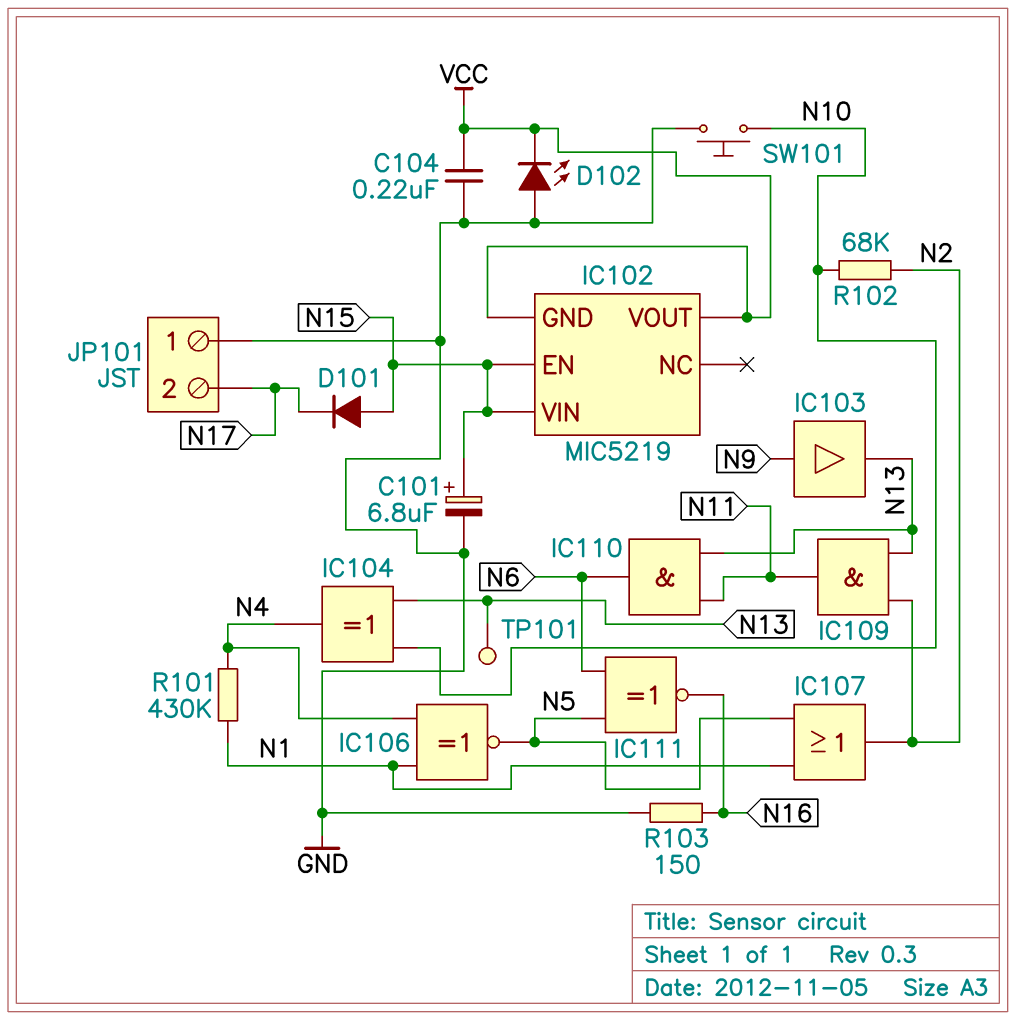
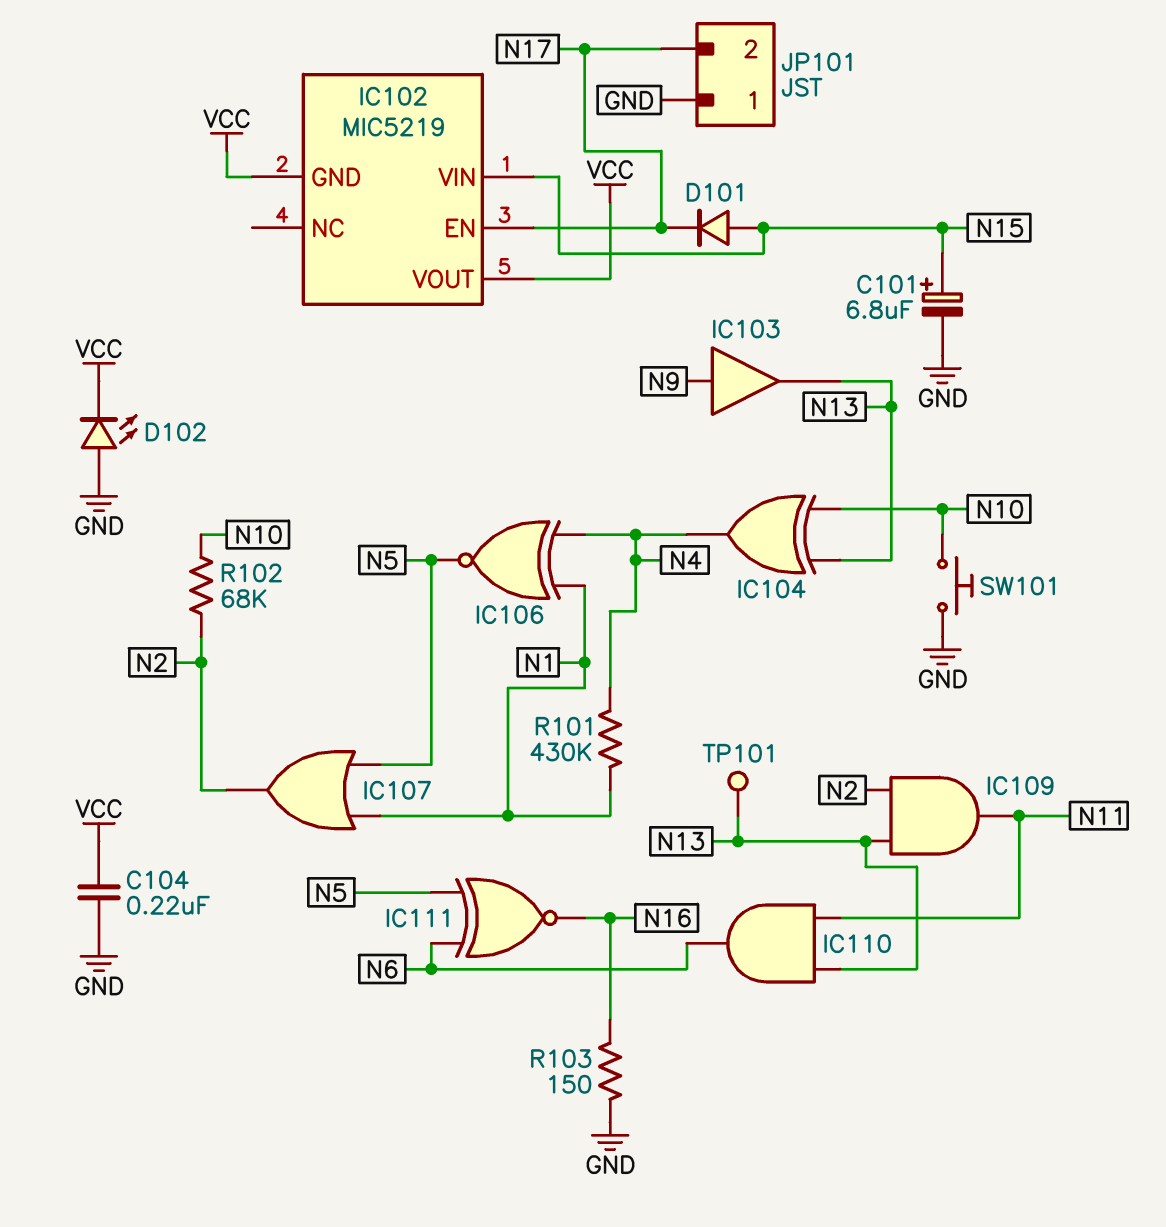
IC102 pin EN: N15 -> N17

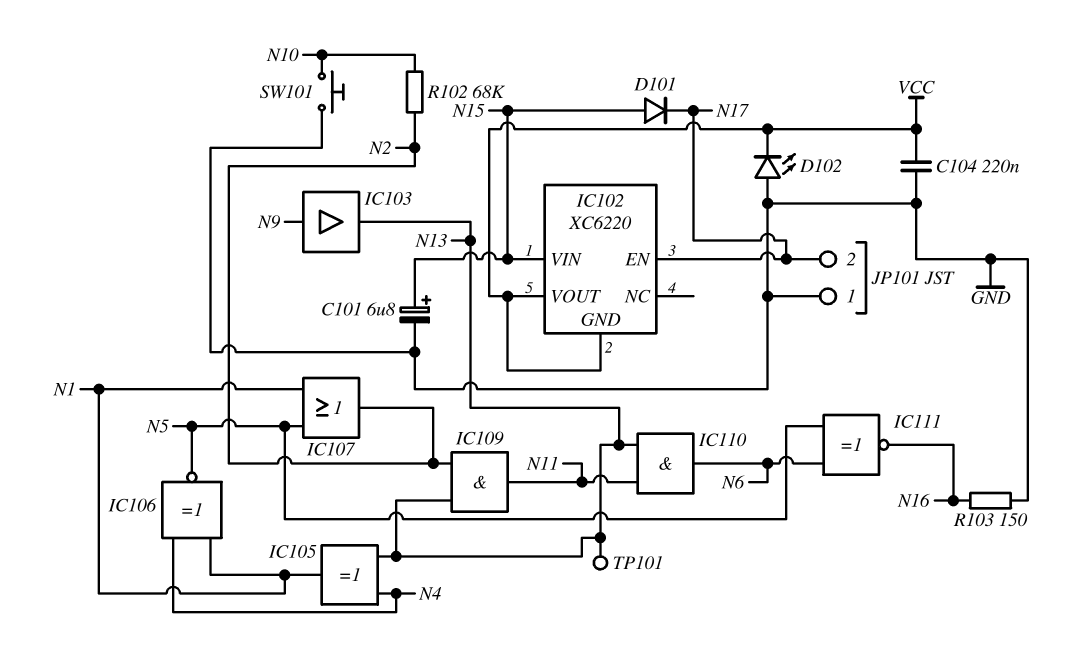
IC102: MIC5219 -> XC6220
IC104: XOR (in N10, in N13, out N4) -> none
IC105: none -> XOR (in N4, in N13, out N1)
R101: 430k (N1, N4) -> none

